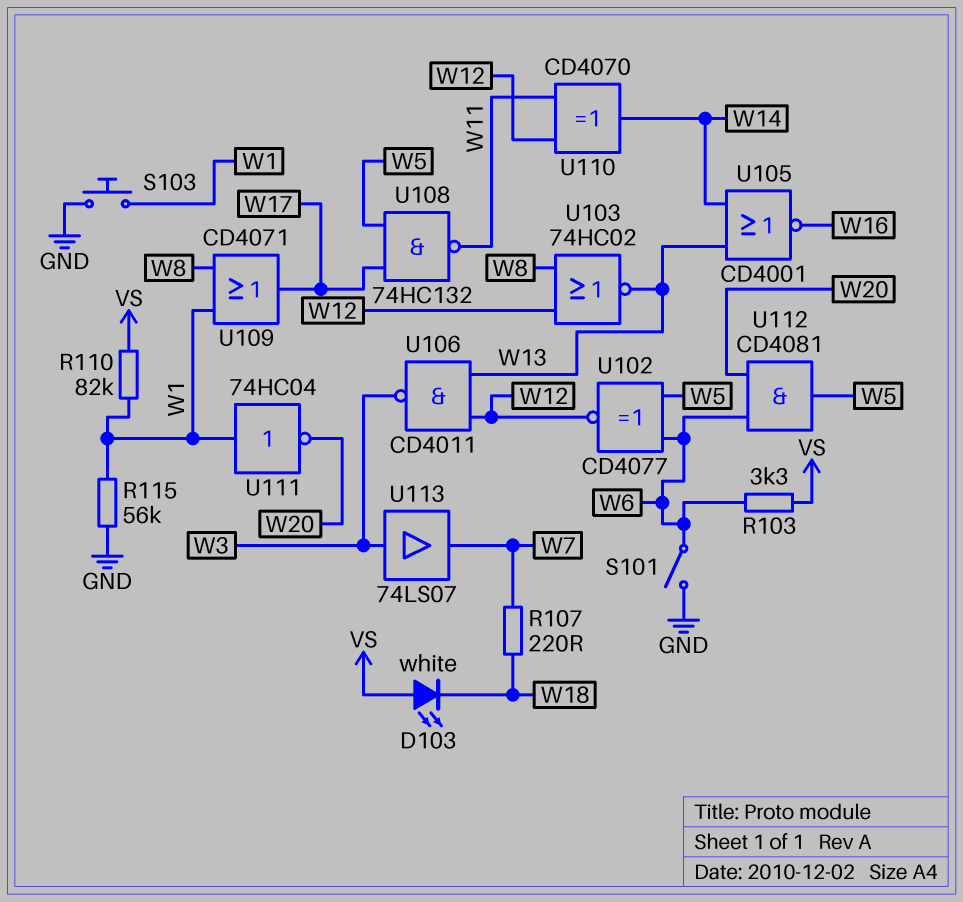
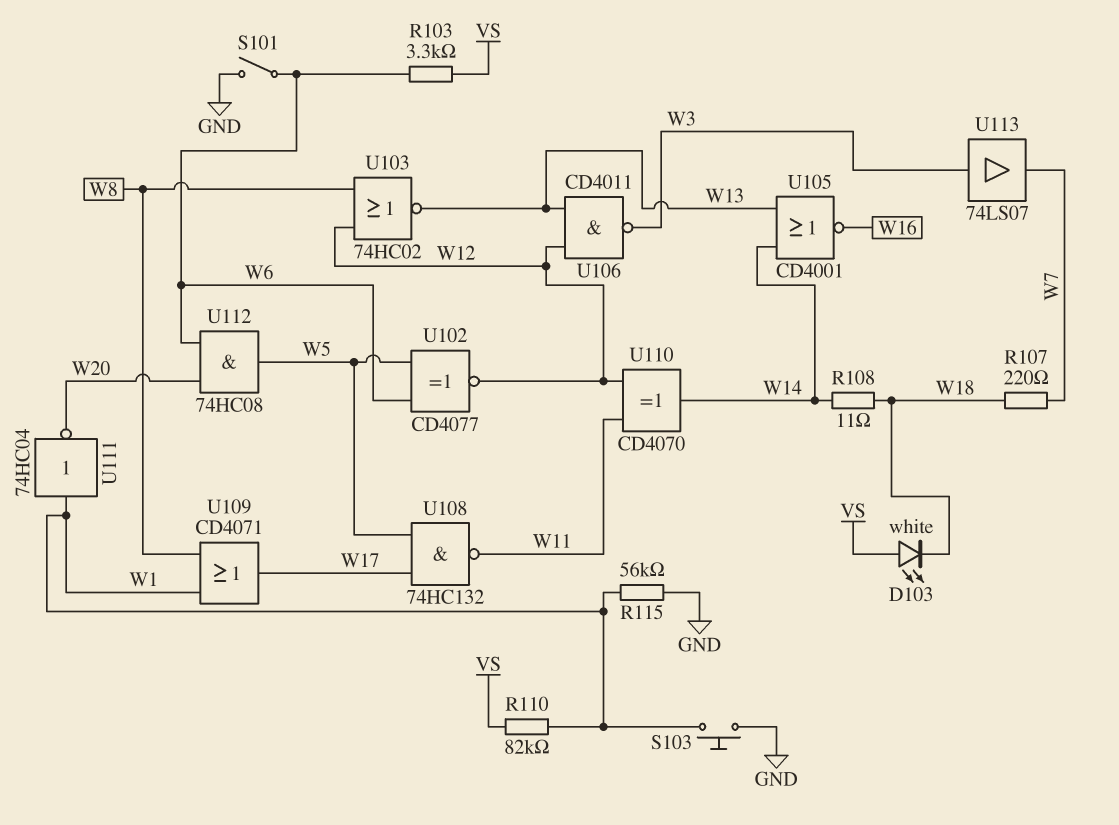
R108: none -> 11 (W14, W18)
U112: AND CD4081 (in W6, in W20, out W5) -> AND 74HC08 (in W6, in W20, out W5)

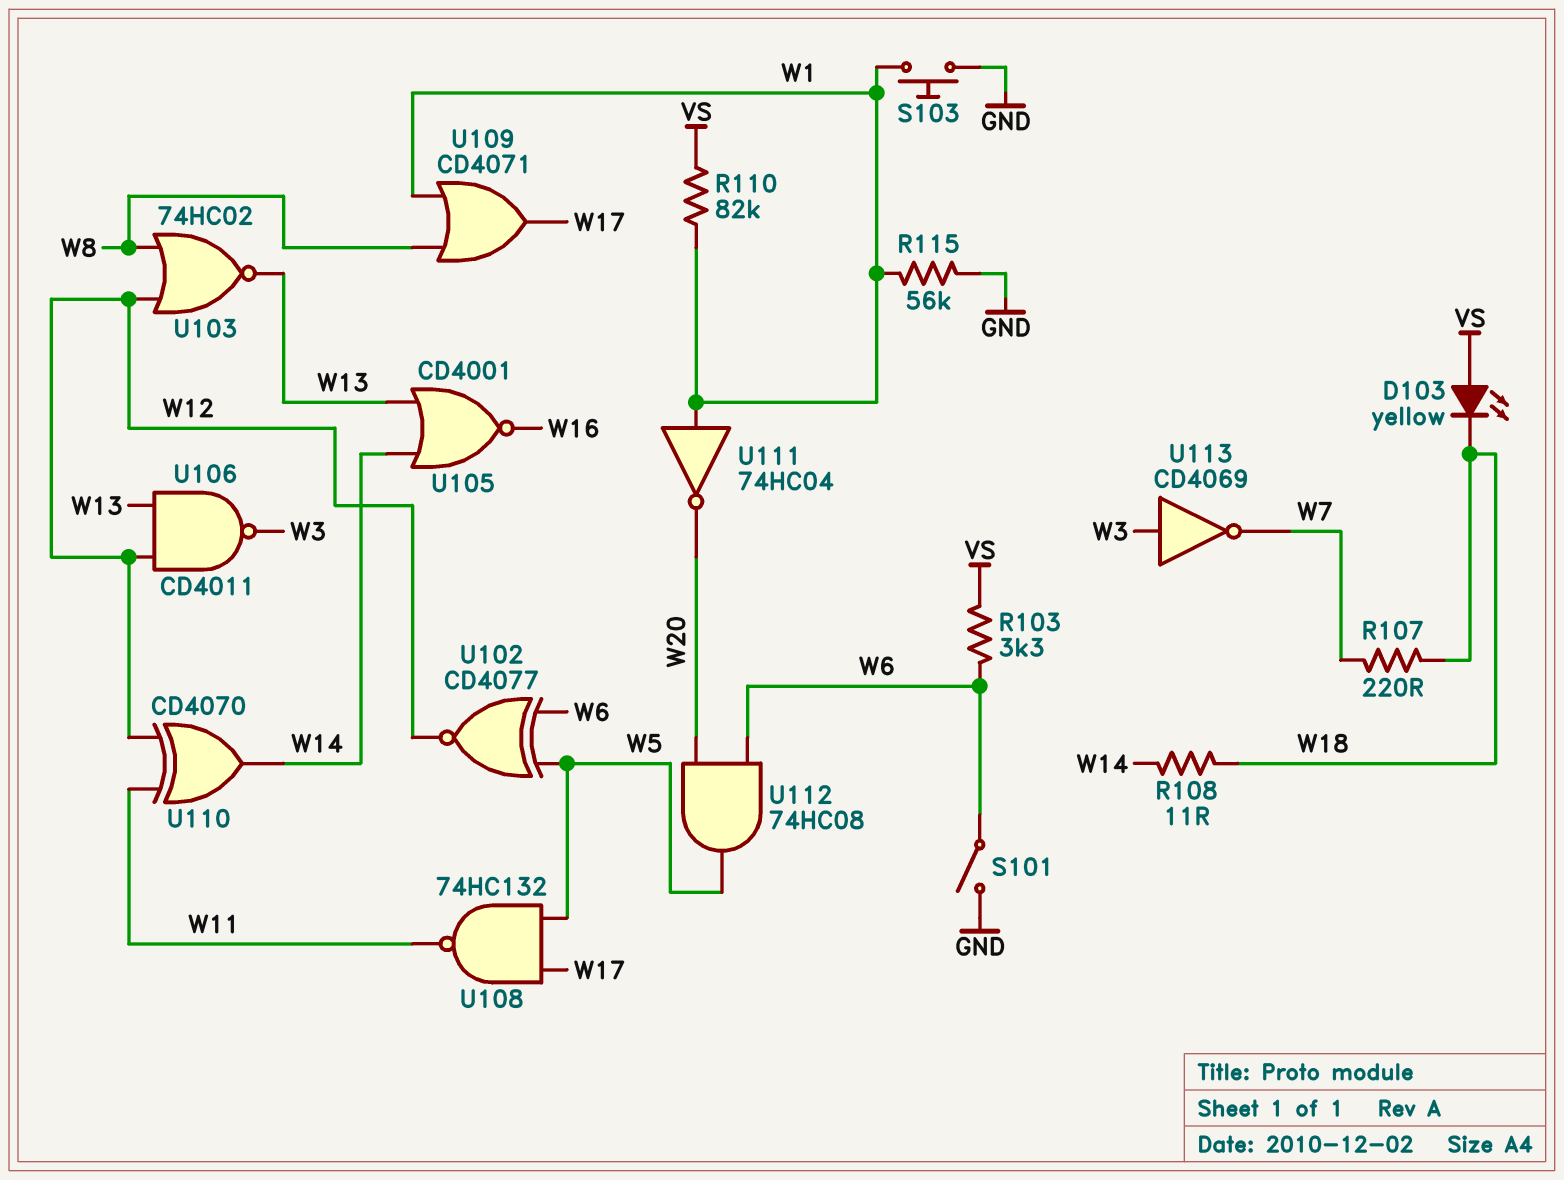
D103: LED white (A VS, K W18) -> LED yellow (A VS, K W18)
U113: buffer 74LS07 (in W3, out W7) -> NOT CD4069 (in W3, out W7)

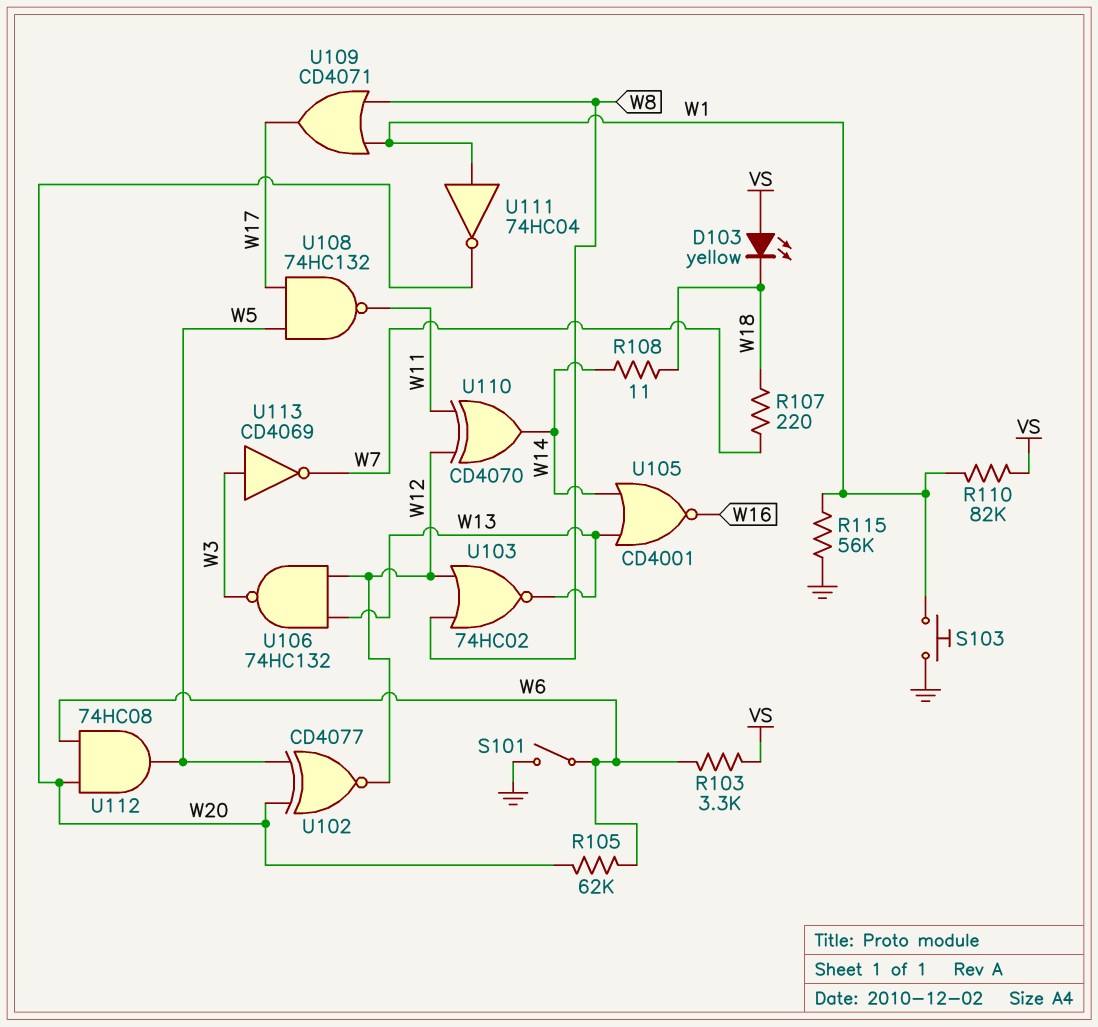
R105: none -> 62k (W6, W20)
U102: XNOR CD4077 (in W5, in W6, out W12) -> XNOR CD4077 (in W5, in W20, out W12)
U106: NAND CD4011 (in W12, in W13, out W3) -> NAND 74HC132 (in W12, in W13, out W3)

